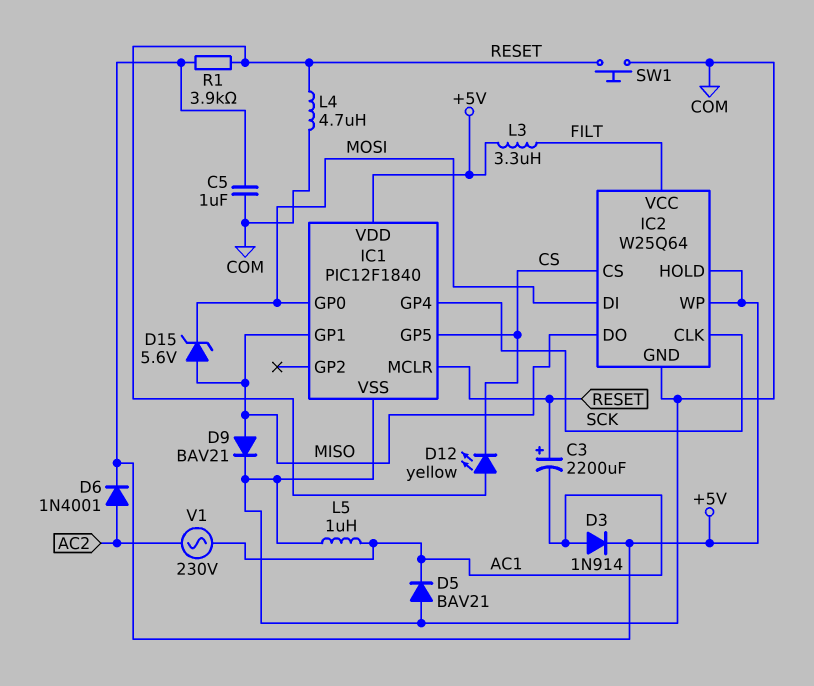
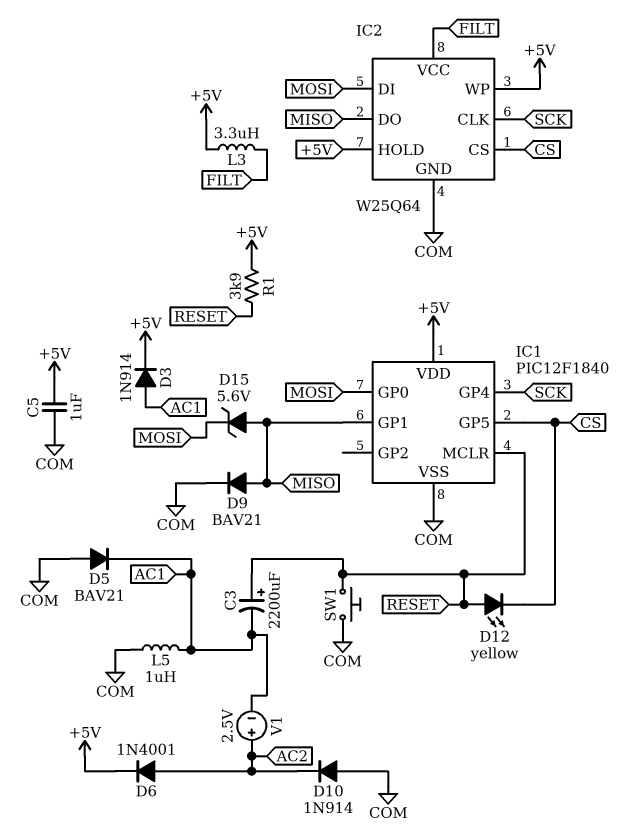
D10: none -> diode 1N914 (A COM, K AC2)
L4: 4.7uH (COM, RESET) -> none
V1: AC 230V (AC1, AC2) -> 2.5V (plus AC2, minus AC1)

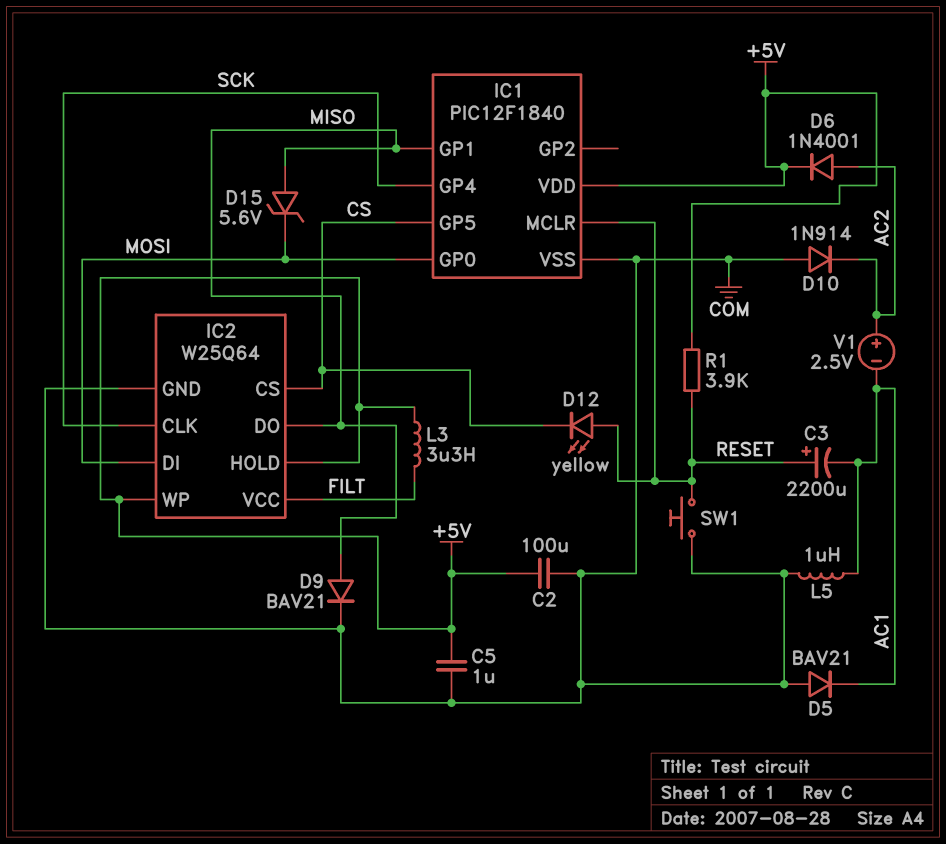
C2: none -> 100uF (+5V, COM)
D3: diode 1N914 (A AC1, K +5V) -> none

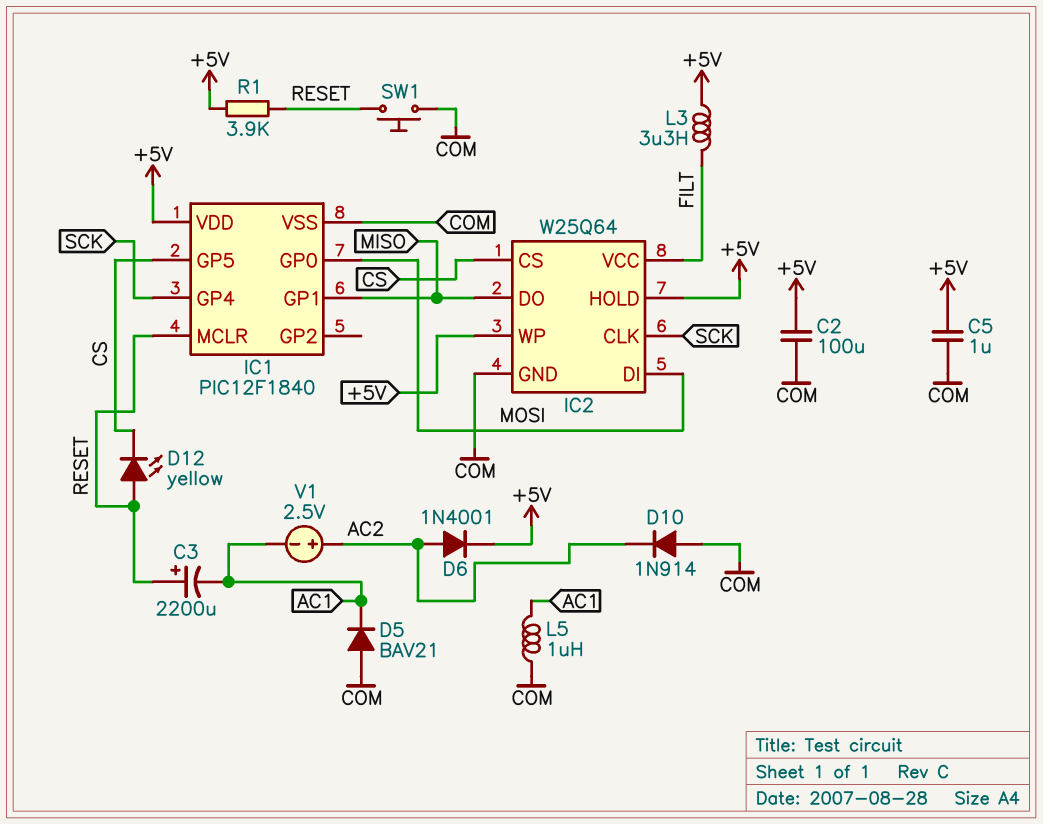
D9: diode BAV21 (A MISO, K COM) -> none
D15: zener 5.6V (A MISO, K MOSI) -> none

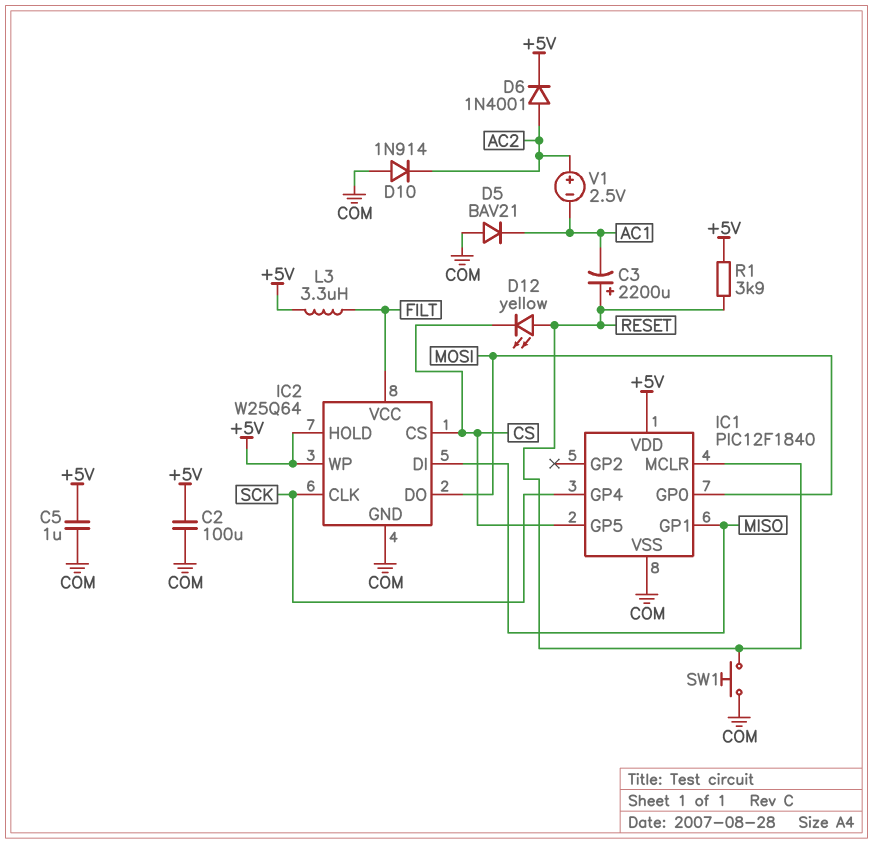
IC2 pin DI: MOSI -> MISO
IC2 pin DO: MISO -> MOSI
L5: 1uH (AC1, COM) -> none

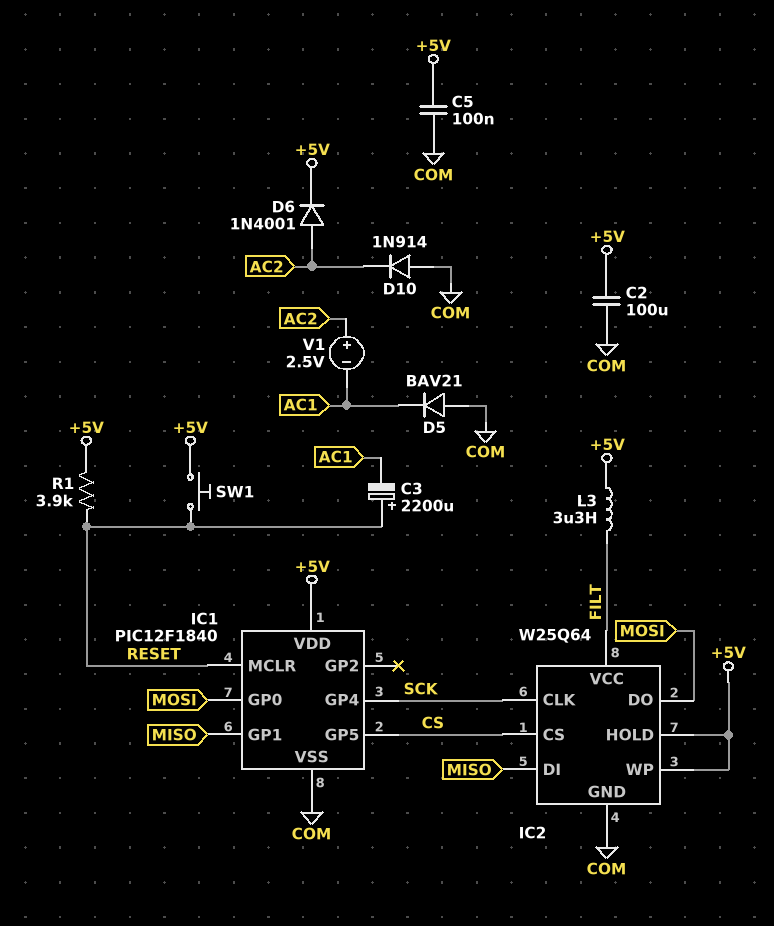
C5: 1uF (+5V, COM) -> 100nF (+5V, COM)
D12: LED yellow (A RESET, K CS) -> none
SW1: button (COM, RESET) -> button (+5V, RESET)

